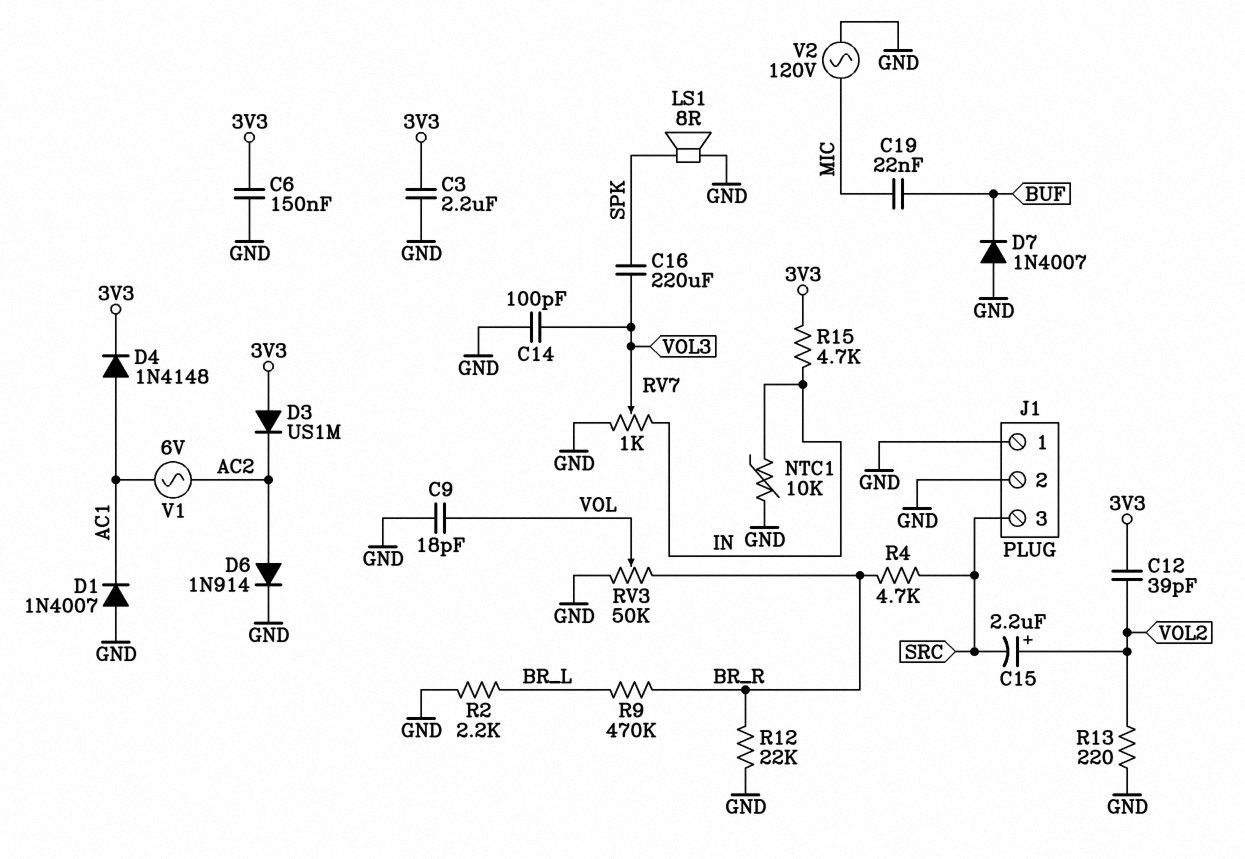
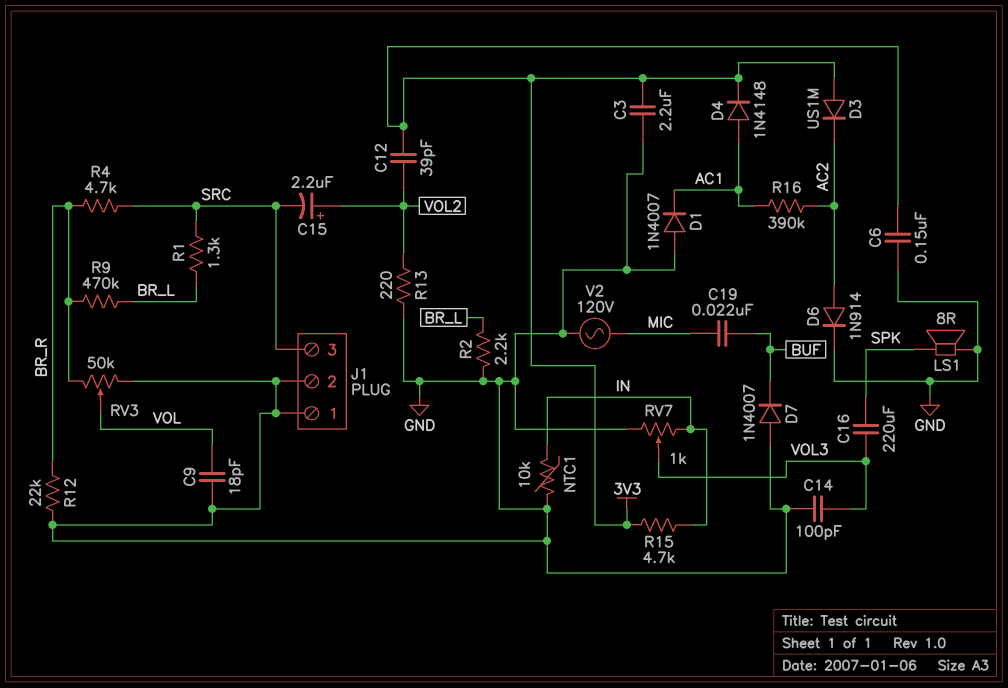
R1: none -> 1.3k (BR_L, SRC)
R16: none -> 390k (AC1, AC2)
V1: AC 6V (AC1, AC2) -> none

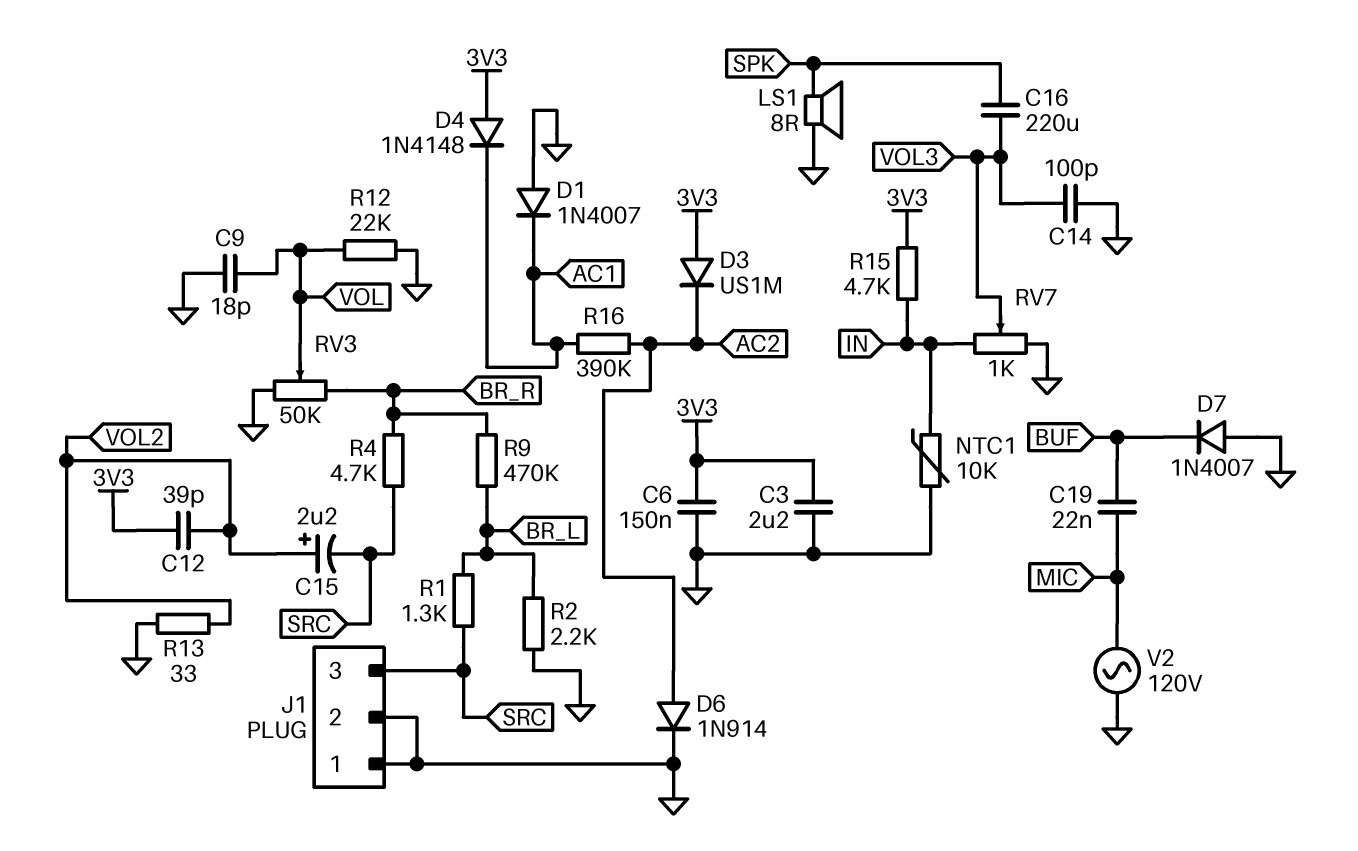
D4: diode 1N4148 (A AC1, K 3V3) -> diode 1N4148 (A 3V3, K AC1)
R12: 22k (BR_R, GND) -> 22k (GND, VOL)
R13: 220 (GND, VOL2) -> 33 (GND, VOL2)

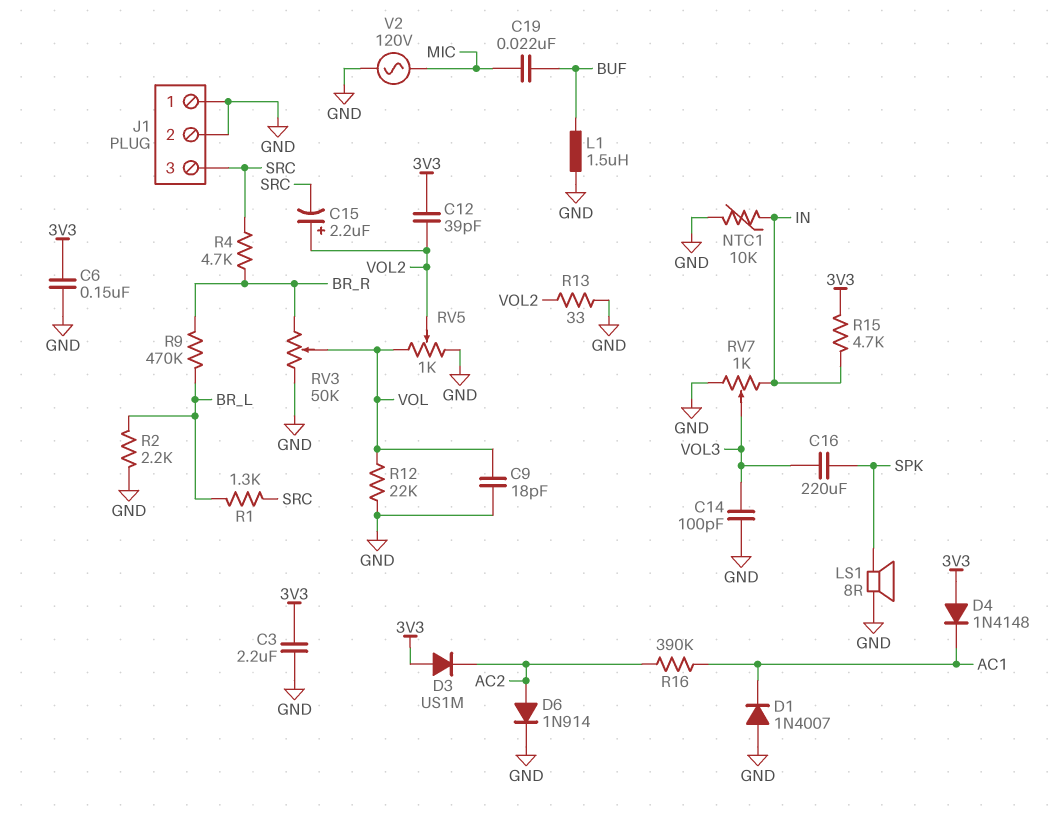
D7: diode 1N4007 (A GND, K BUF) -> none
L1: none -> 1.5uH (BUF, GND)
RV5: none -> 1k (GND, VOL, wiper VOL2)

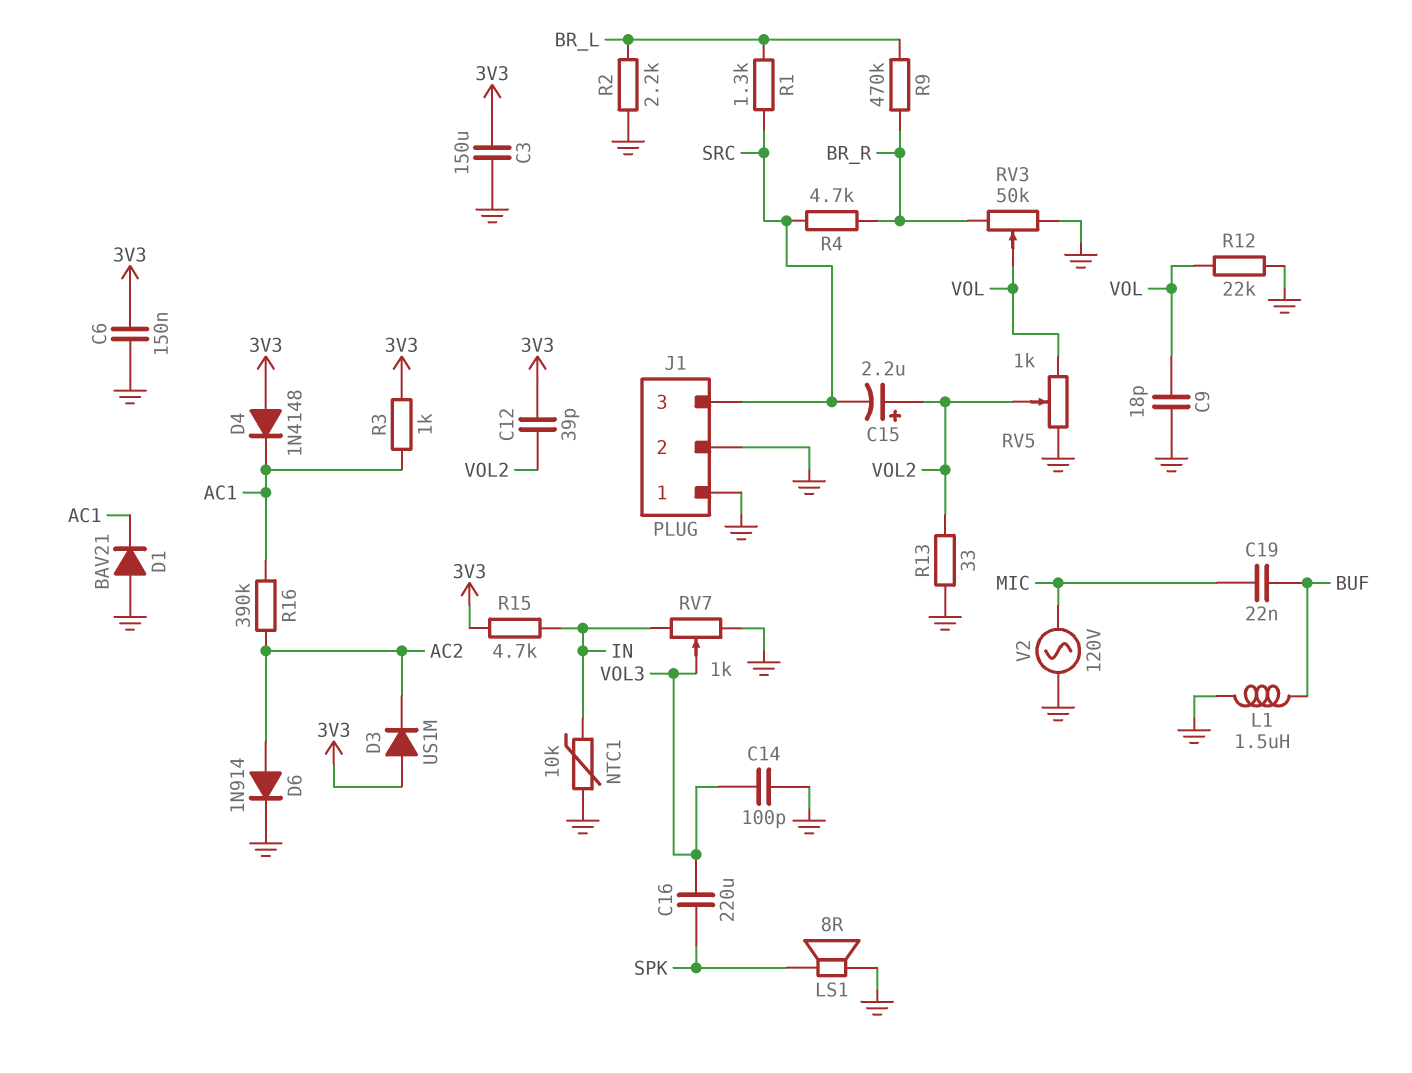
C3: 2.2uF (3V3, GND) -> 150uF (3V3, GND)
D1: diode 1N4007 (A GND, K AC1) -> diode BAV21 (A GND, K AC1)
R3: none -> 1k (3V3, AC1)

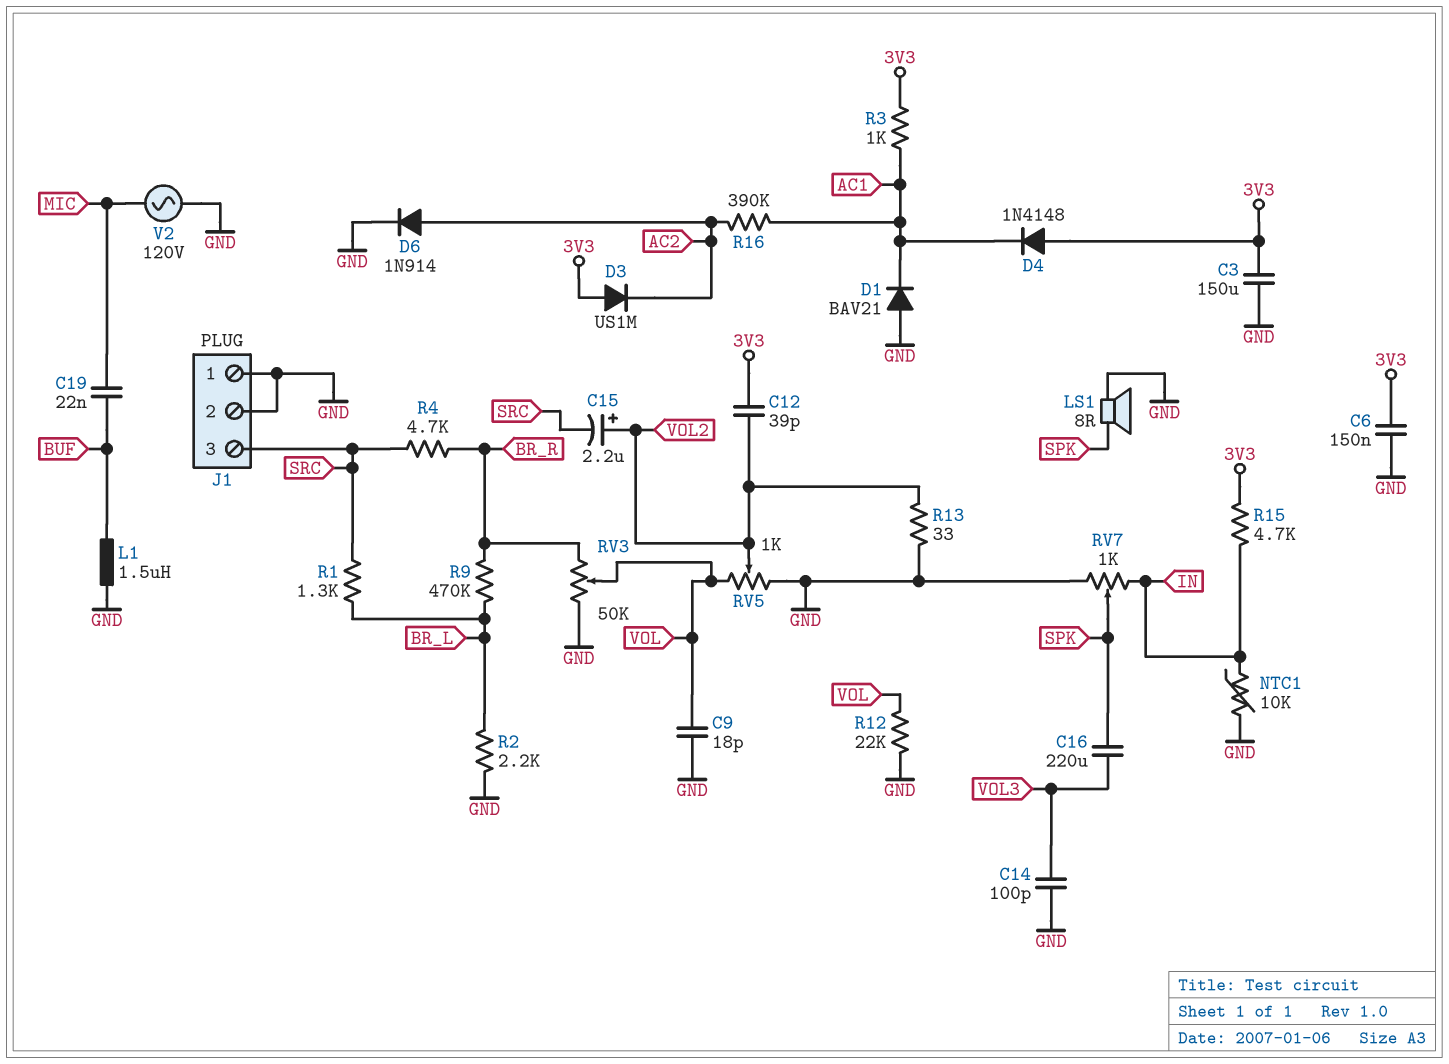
RV7: 1k (GND, IN, wiper VOL3) -> 1k (GND, IN, wiper SPK)

